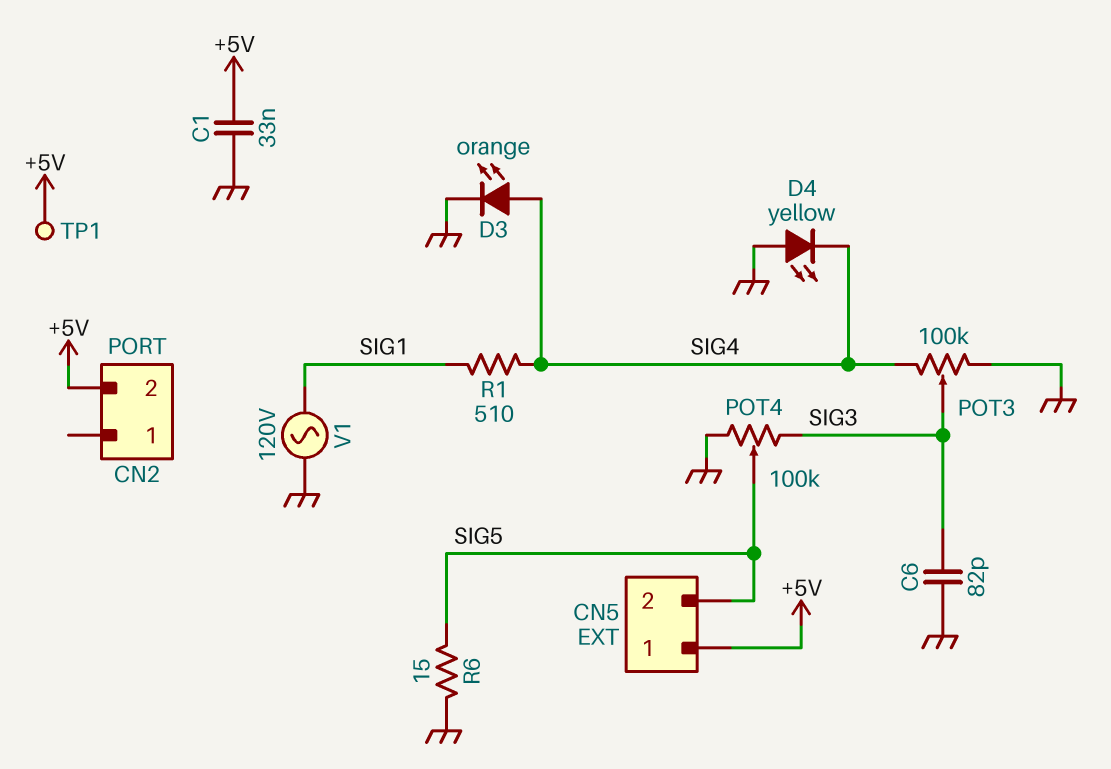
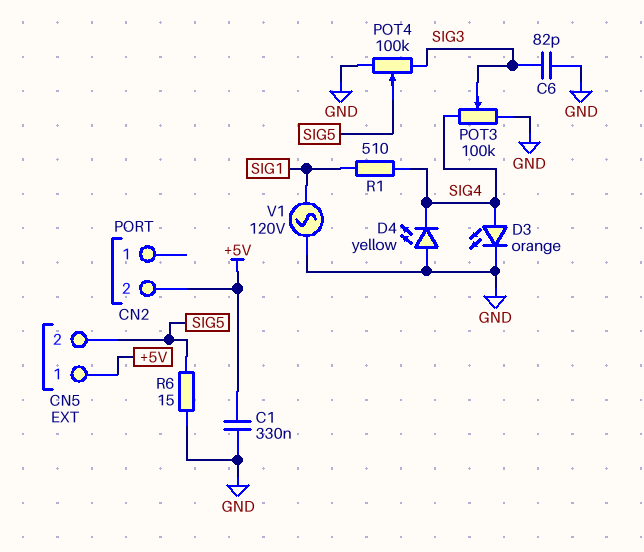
C1: 33nF (+5V, GND) -> 330nF (+5V, GND)
TP1: test point (+5V) -> none

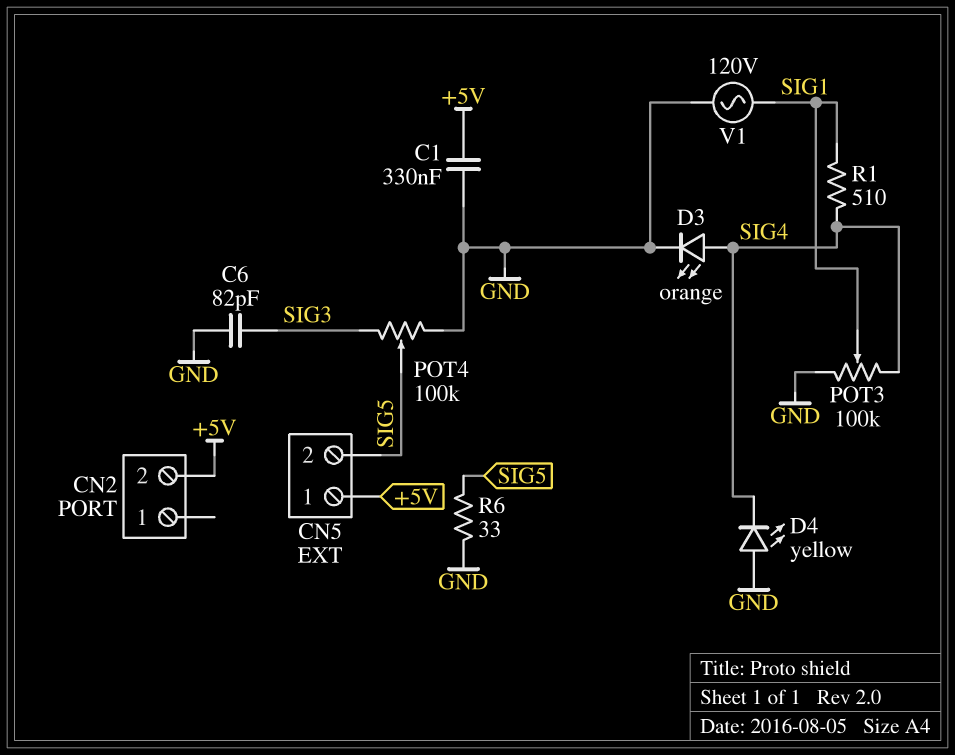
POT3: 100k (GND, SIG4, wiper SIG3) -> 100k (GND, SIG4, wiper SIG1)
R6: 15 (GND, SIG5) -> 33 (GND, SIG5)

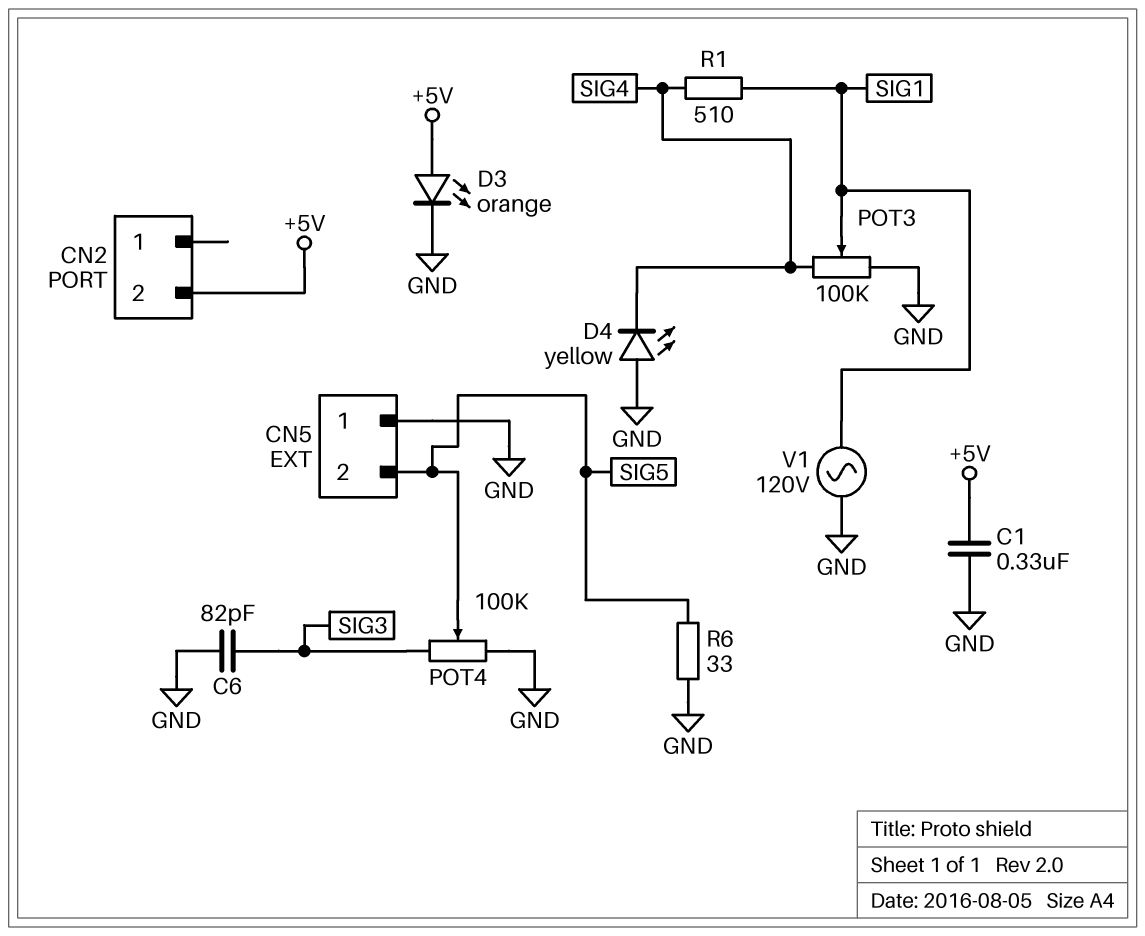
CN5 pin 1: +5V -> GND
D3: LED orange (A SIG4, K GND) -> LED orange (A +5V, K GND)

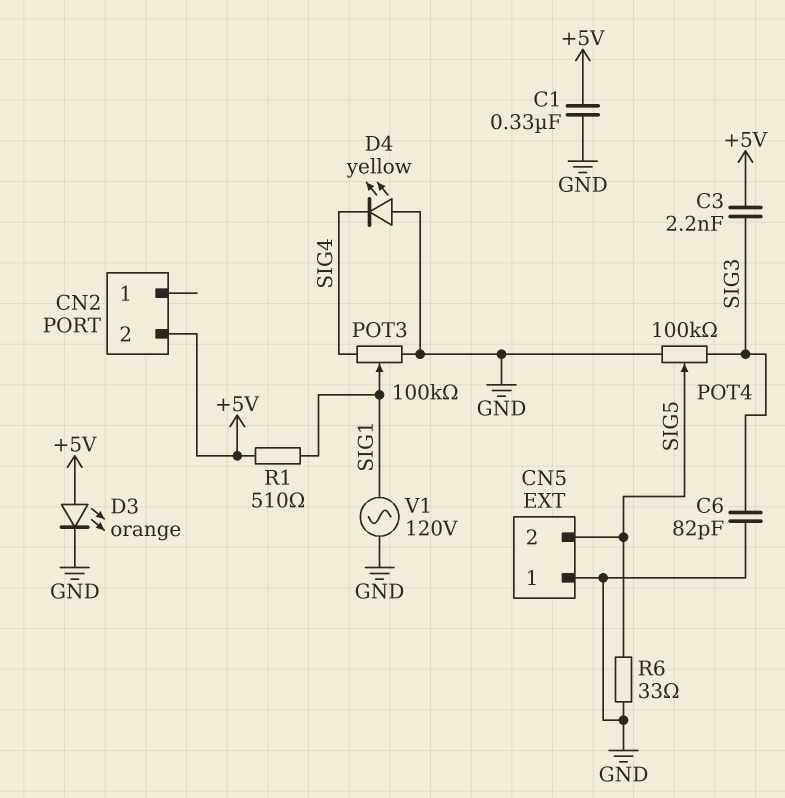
C3: none -> 2.2nF (+5V, SIG3)
R1: 510 (SIG1, SIG4) -> 510 (+5V, SIG1)

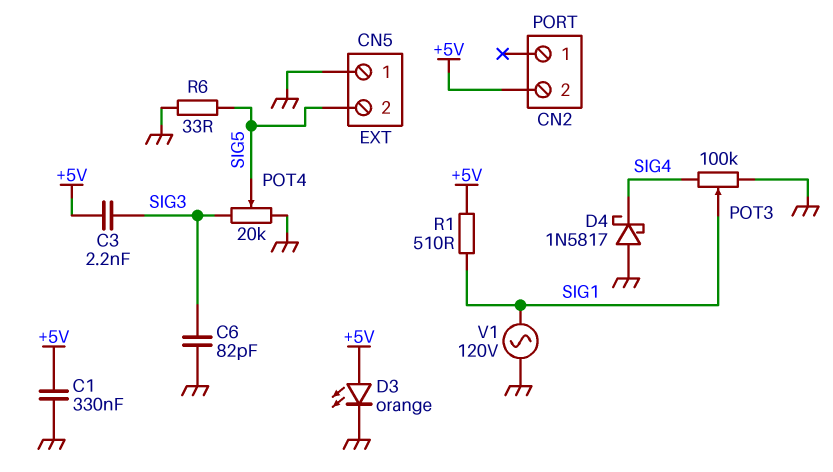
D4: LED yellow (A GND, K SIG4) -> schottky 1N5817 (A GND, K SIG4)
POT4: 100k (GND, SIG3, wiper SIG5) -> 20k (GND, SIG3, wiper SIG5)

